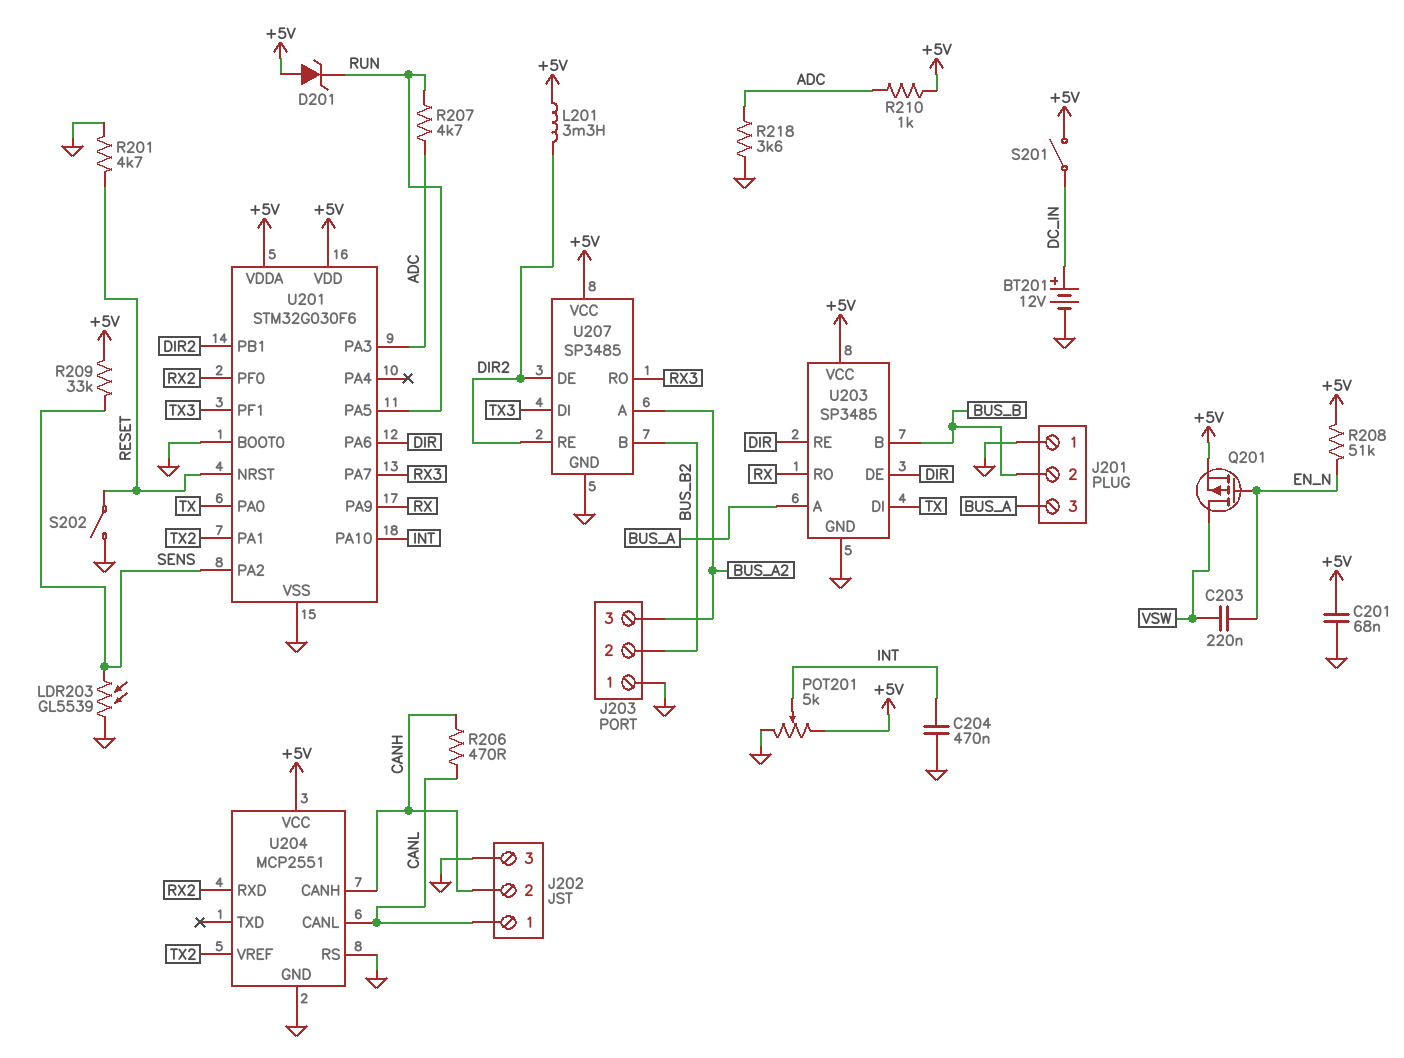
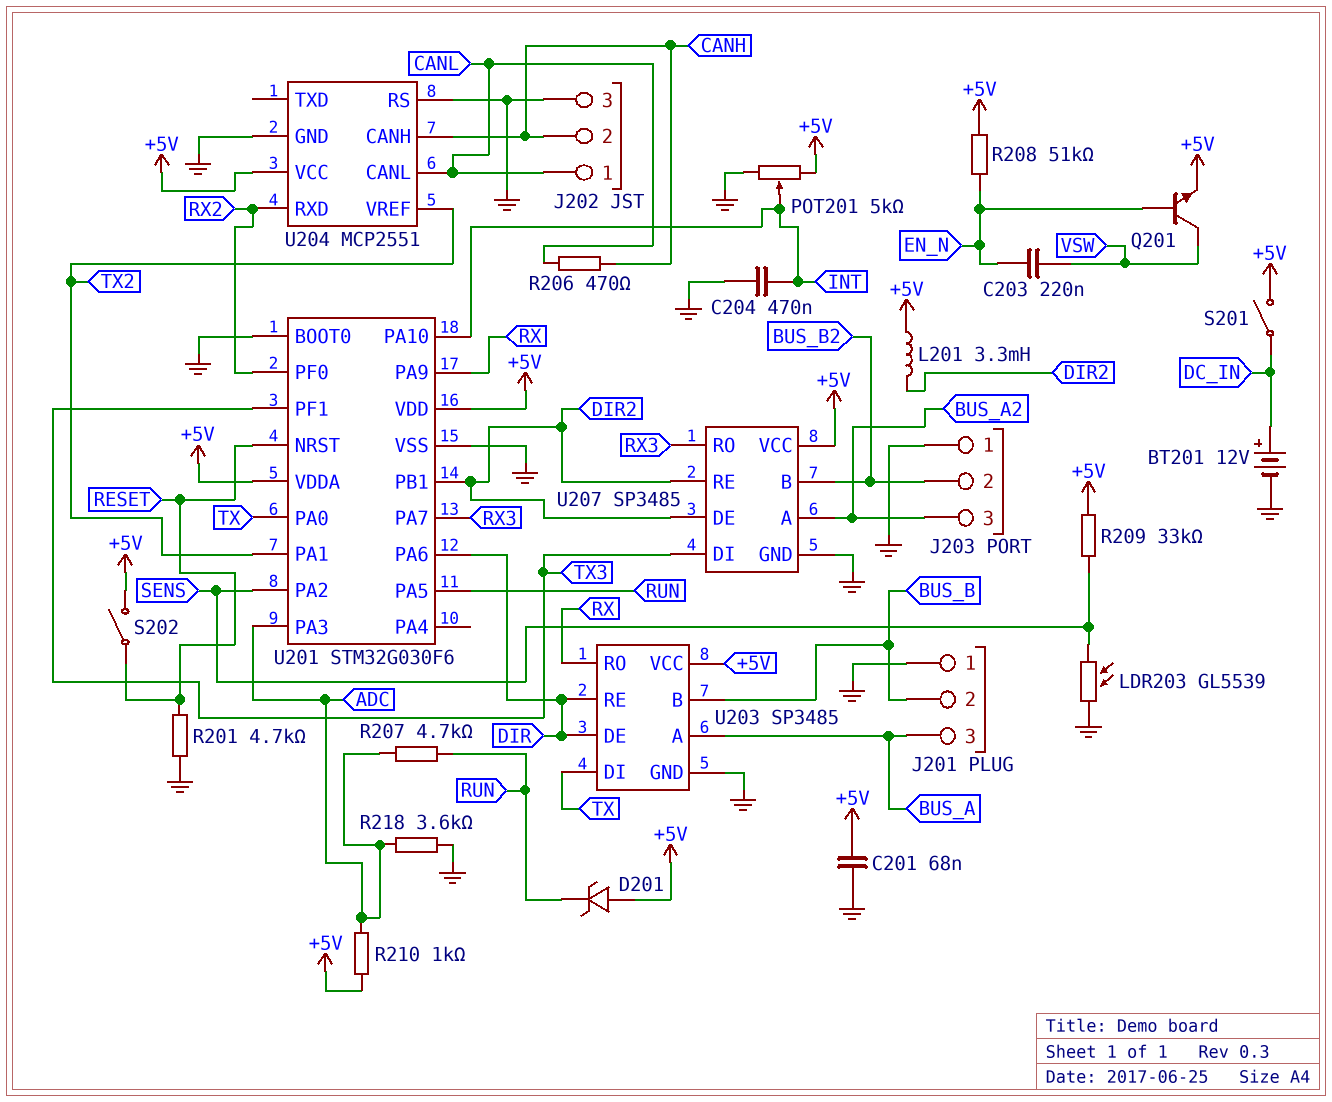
Q201: PMOS (G EN_N, D VSW, S +5V) -> NPN (B EN_N, C VSW, E +5V)
S202: switch (GND, RESET) -> switch (+5V, RESET)

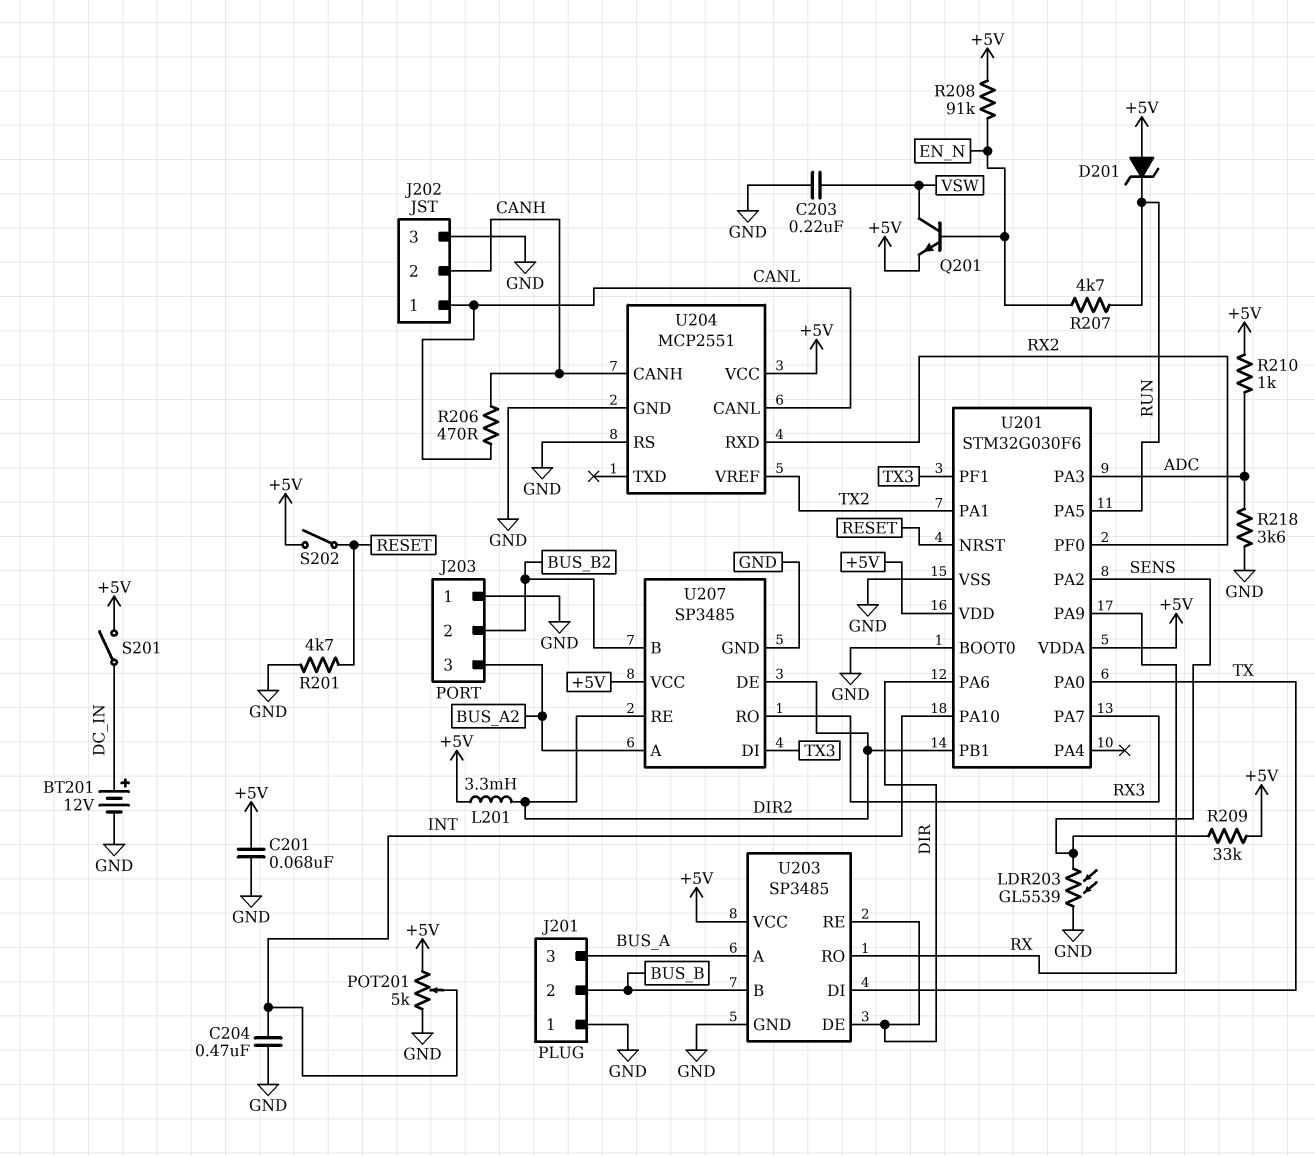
C203: 220nF (EN_N, VSW) -> 220nF (GND, VSW)
R207: 4.7k (ADC, RUN) -> 4.7k (EN_N, RUN)
R208: 51k (+5V, EN_N) -> 91k (+5V, EN_N)

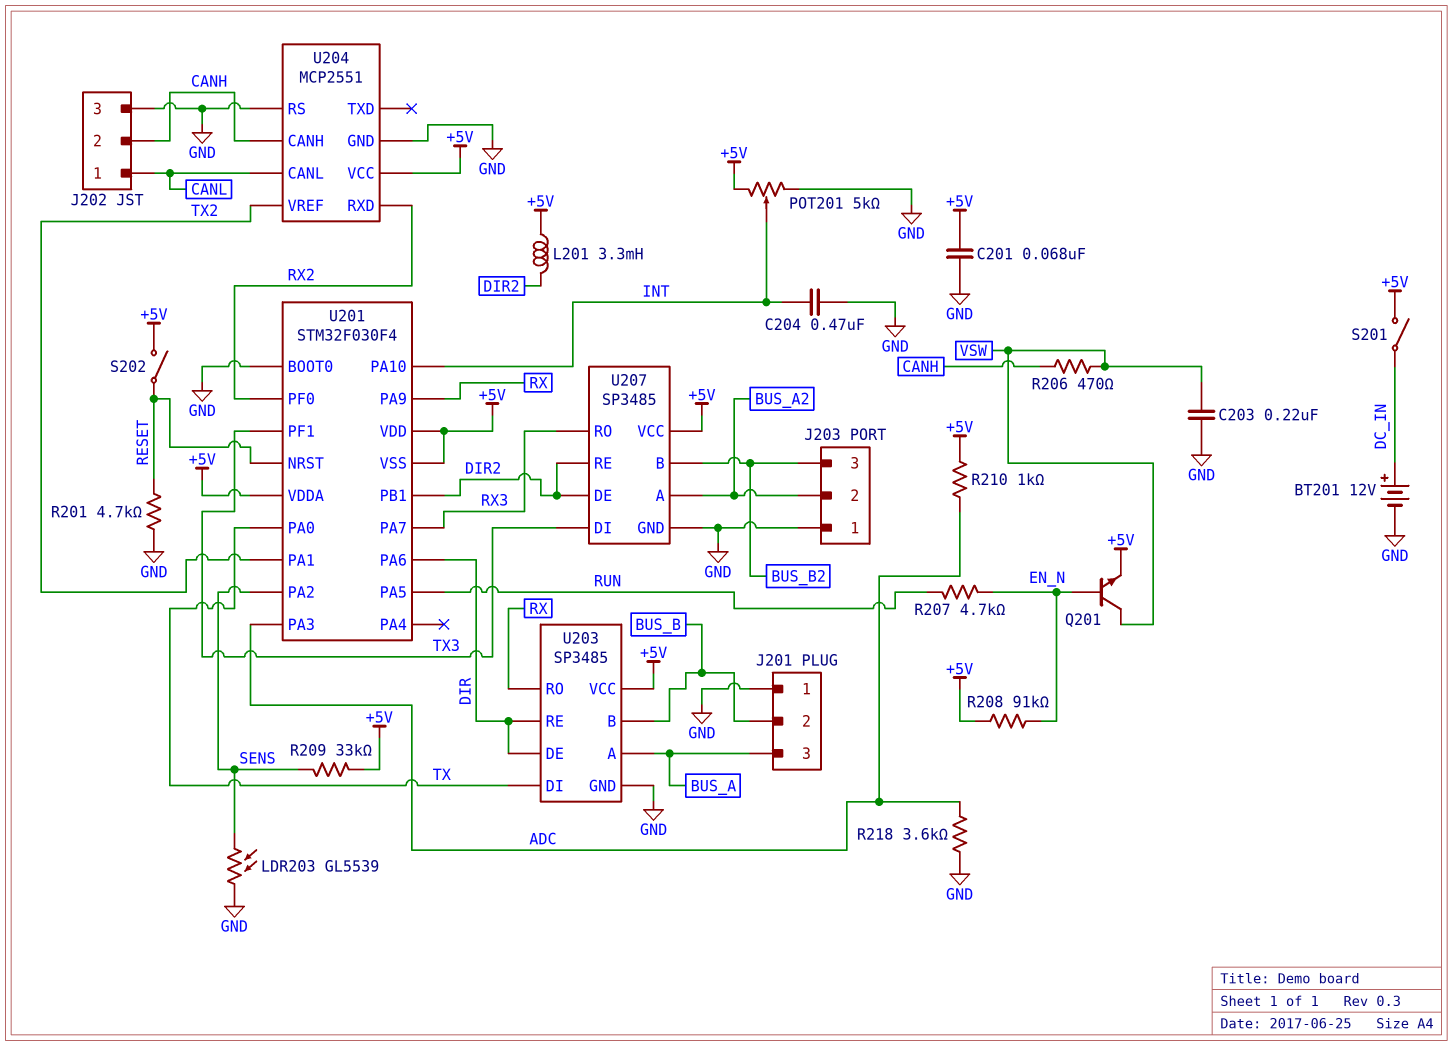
D201: zener (A +5V, K RUN) -> none
J203 pin 2: BUS_B2 -> BUS_A2
J203 pin 3: BUS_A2 -> BUS_B2
R206: 470 (CANH, CANL) -> 470 (CANH, VSW)
U201: STM32G030F6 -> STM32F030F4
U201 pin VSS: GND -> +5V

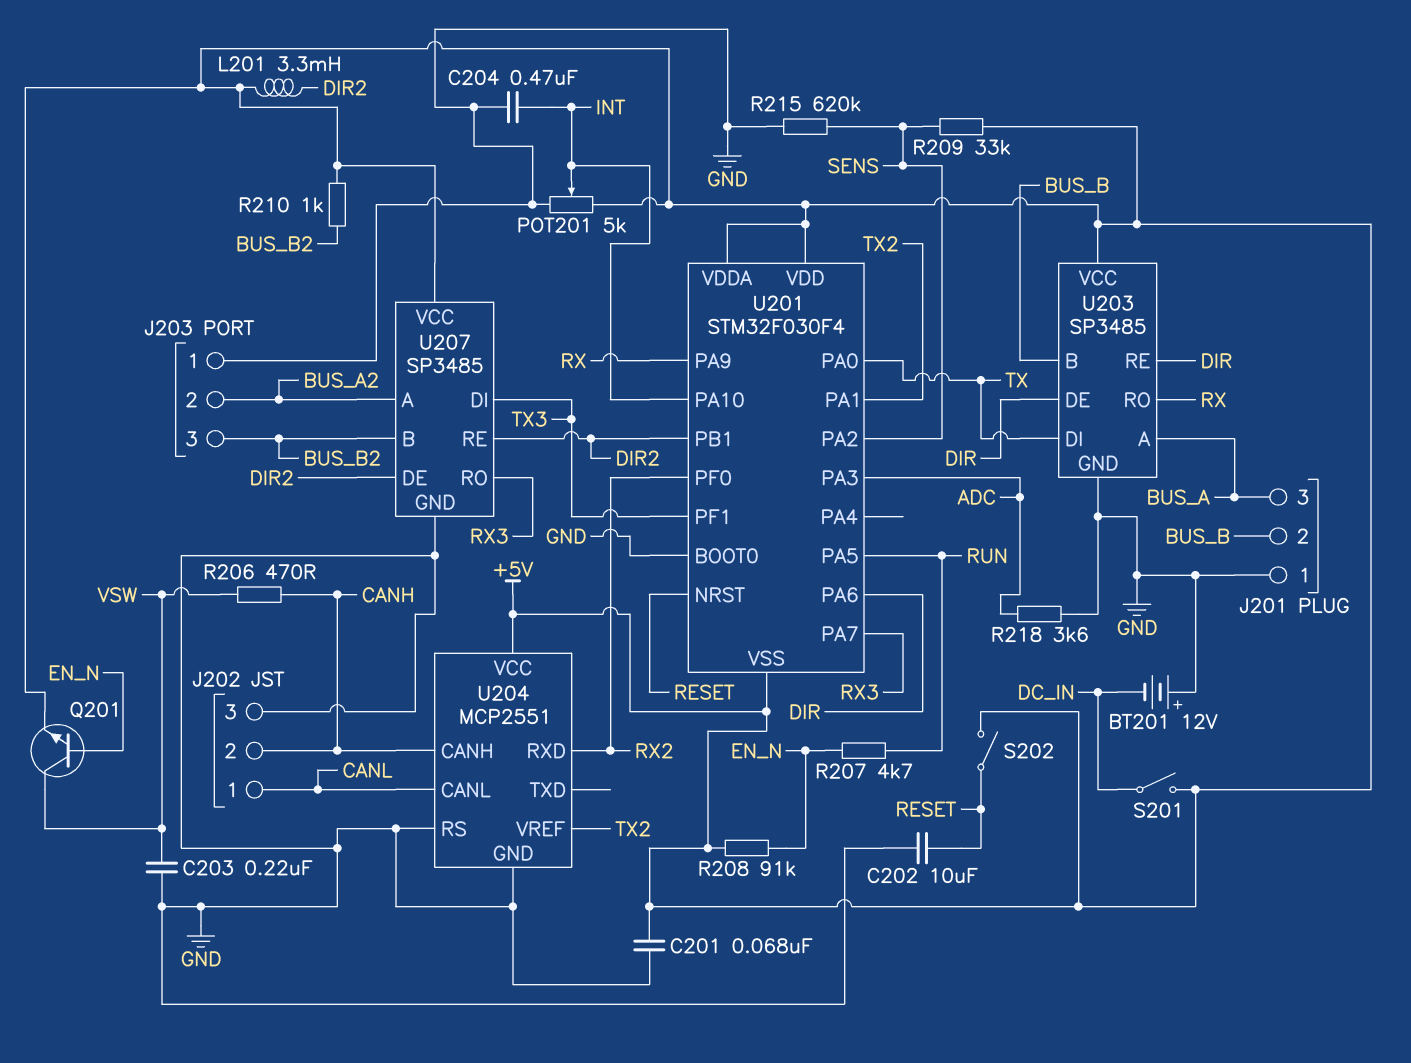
BT201: 12V (plus DC_IN, minus GND) -> 12V (plus GND, minus DC_IN)
C202: none -> 10uF (GND, RESET)
LDR203: GL5539 (GND, SENS) -> none
R201: 4.7k (GND, RESET) -> none
R210: 1k (+5V, ADC) -> 1k (+5V, BUS_B2)
R215: none -> 620k (GND, SENS)

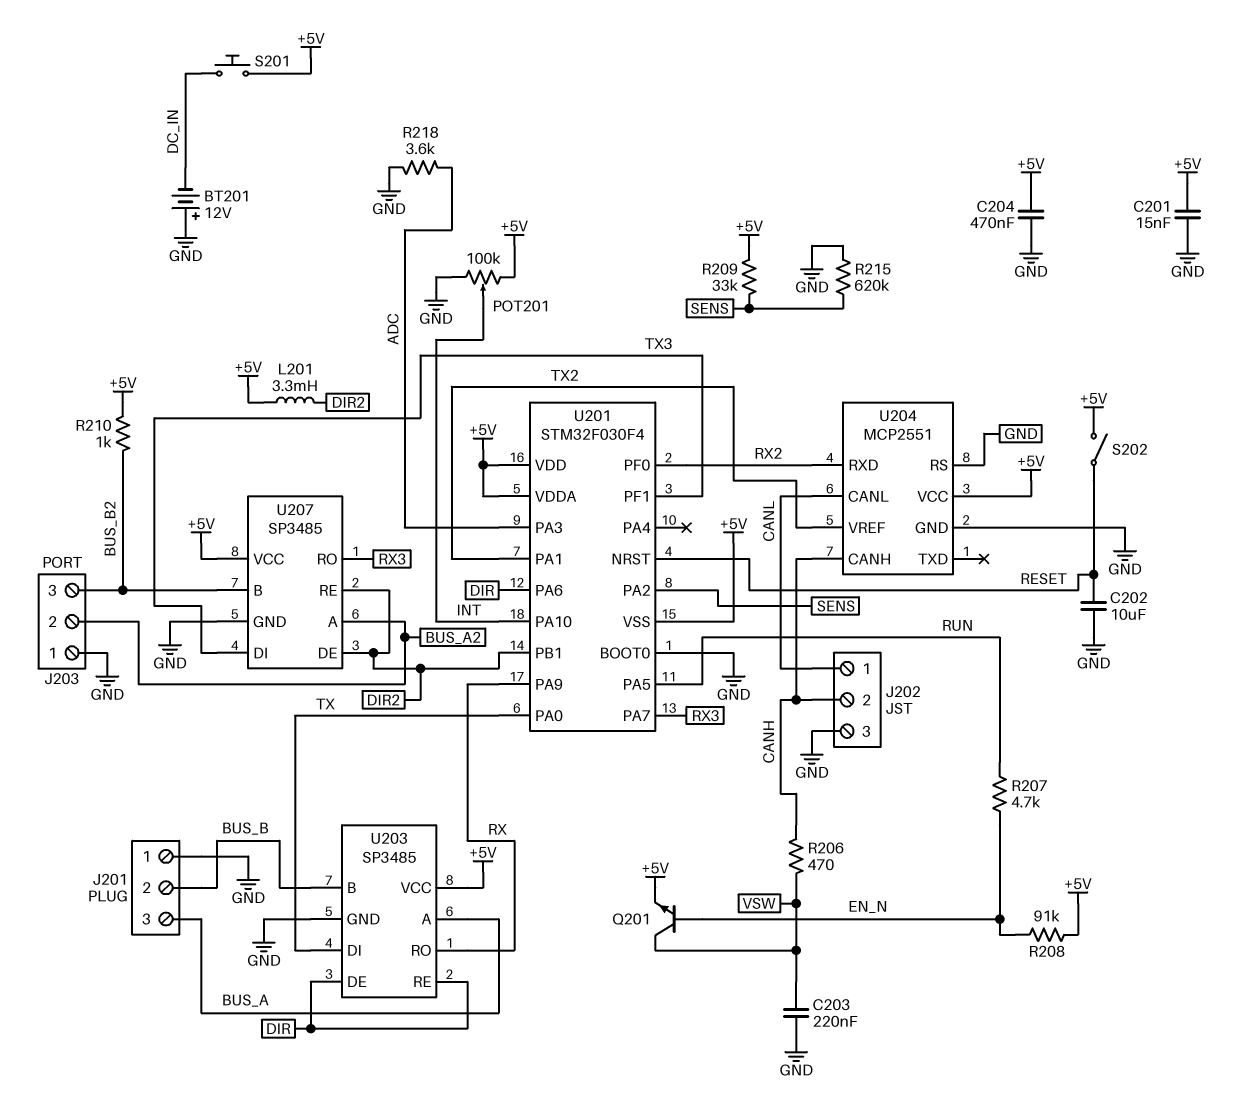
C201: 68nF (+5V, GND) -> 15nF (+5V, GND)
C204: 470nF (GND, INT) -> 470nF (+5V, GND)
POT201: 5k (+5V, GND, wiper INT) -> 100k (+5V, GND, wiper INT)
S201: switch (+5V, DC_IN) -> button (+5V, DC_IN)

